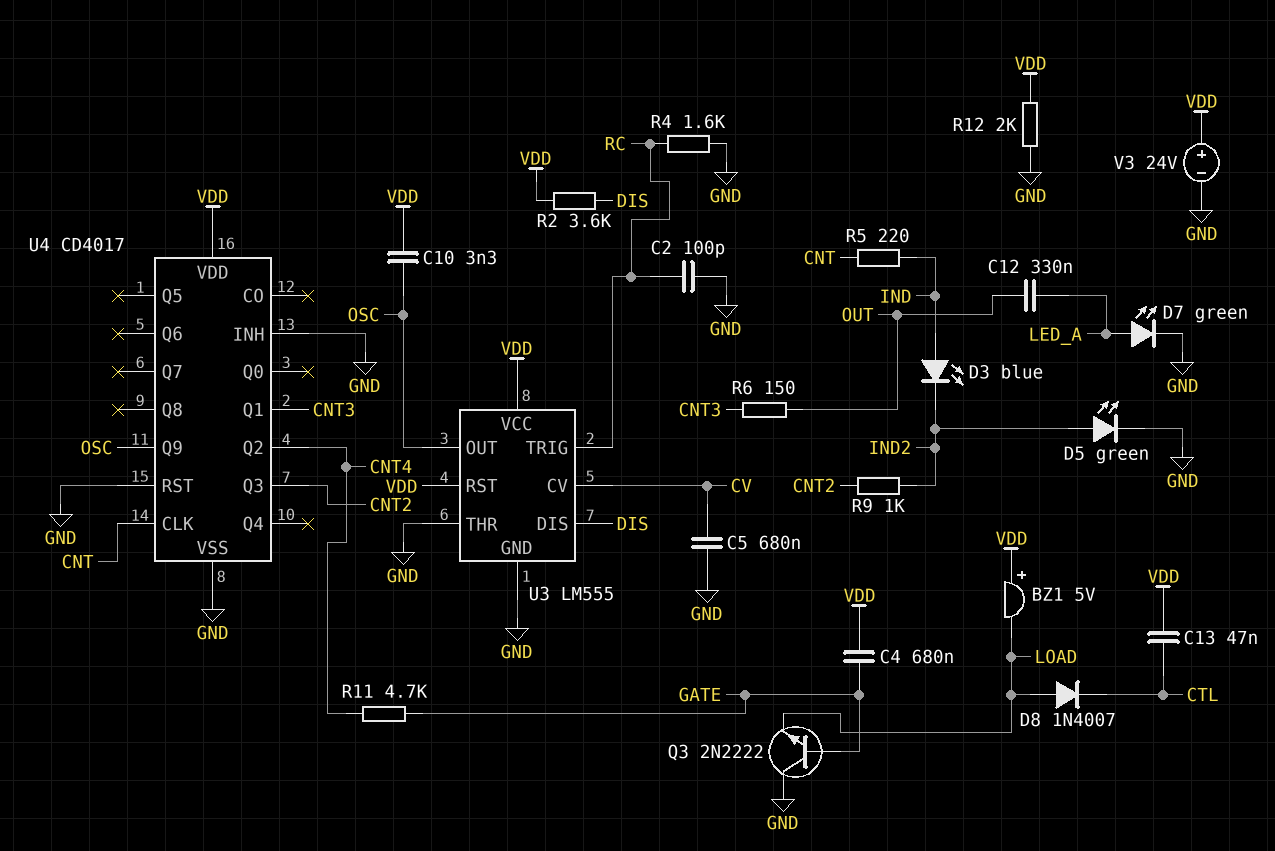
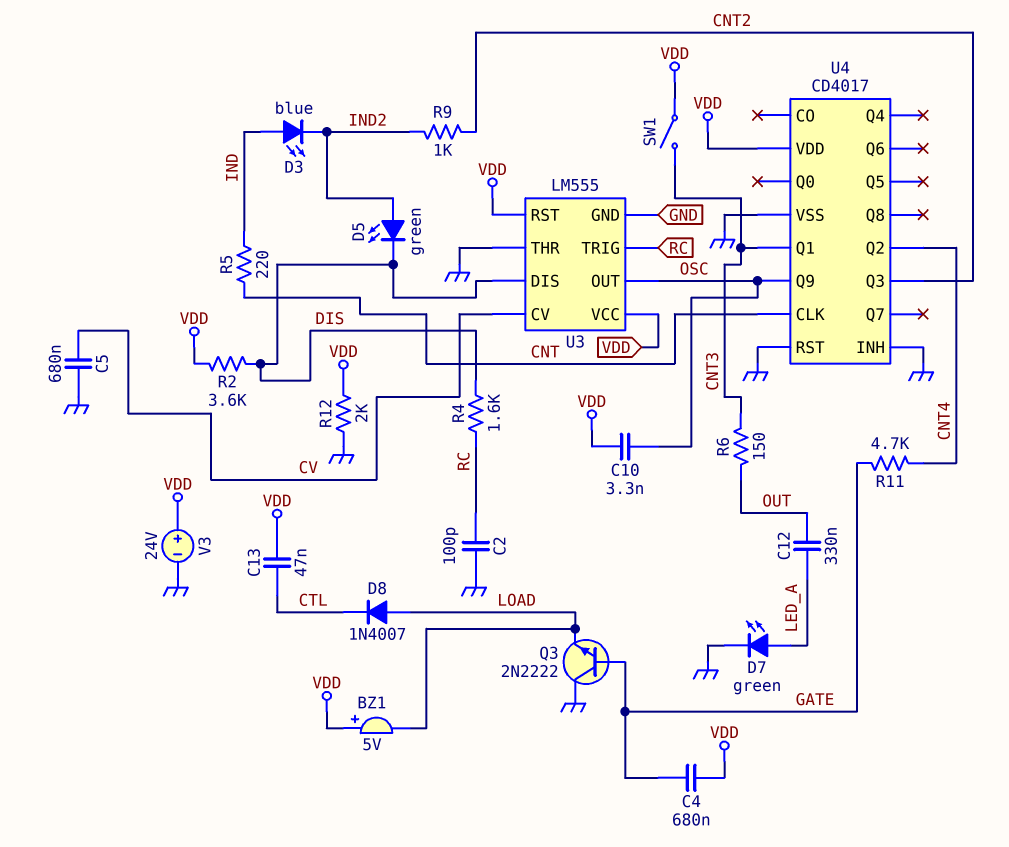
D5: LED green (A IND2, K GND) -> LED green (A IND2, K DIS)
R4: 1.6k (GND, RC) -> 1.6k (DIS, RC)
SW1: none -> switch (CNT3, VDD)

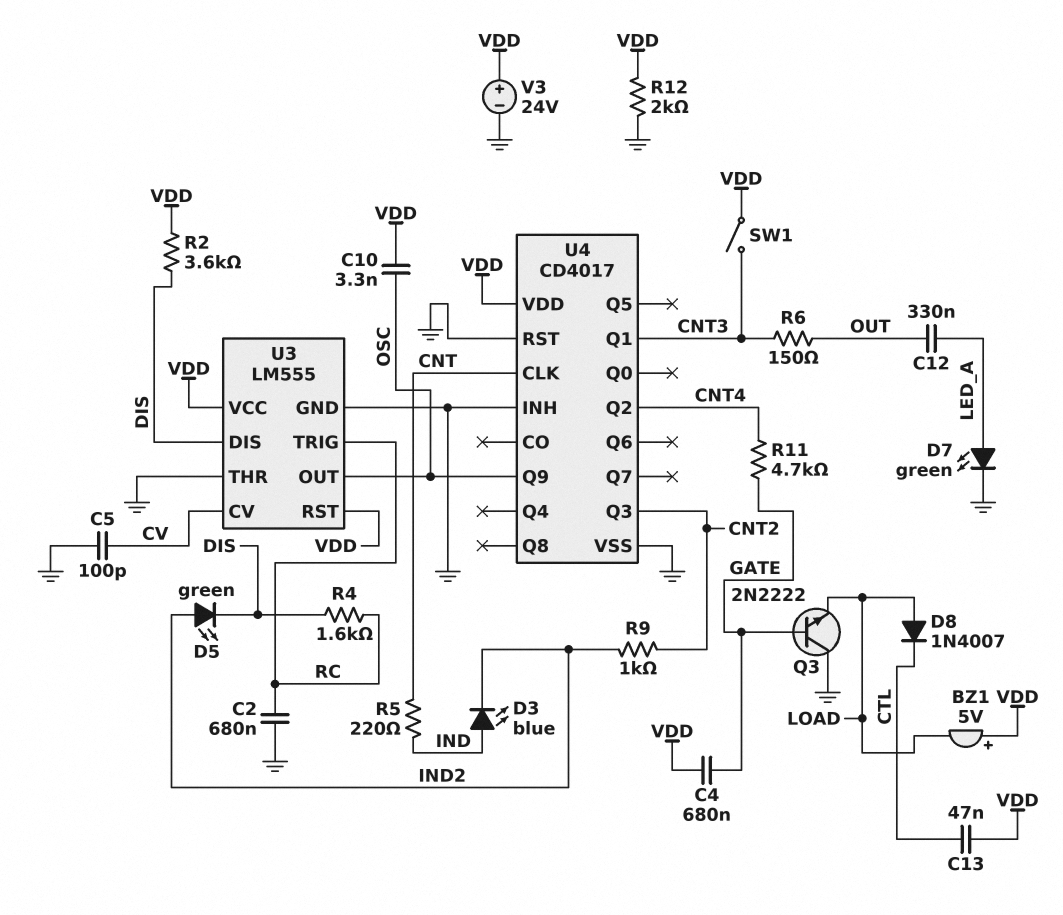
C2: 100pF (GND, RC) -> 680nF (GND, RC)
C5: 680nF (CV, GND) -> 100pF (CV, GND)

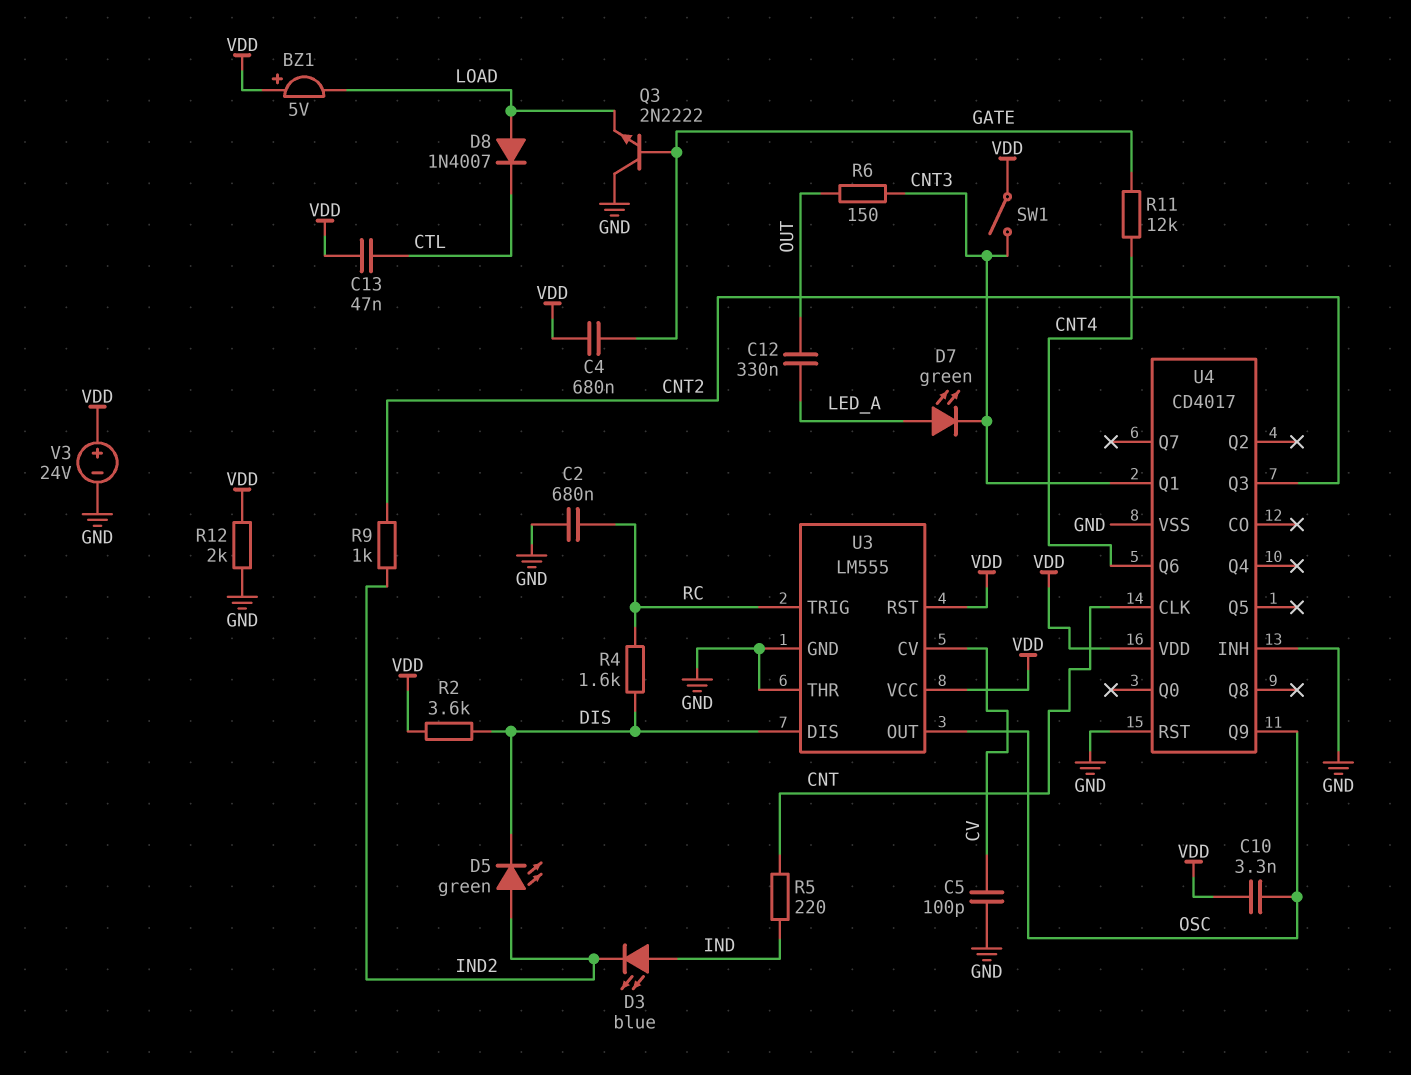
D7: LED green (A LED_A, K GND) -> LED green (A LED_A, K CNT3)
R11: 4.7k (CNT4, GATE) -> 12k (CNT4, GATE)
U4 pin Q2: CNT4 -> none
U4 pin Q6: none -> CNT4

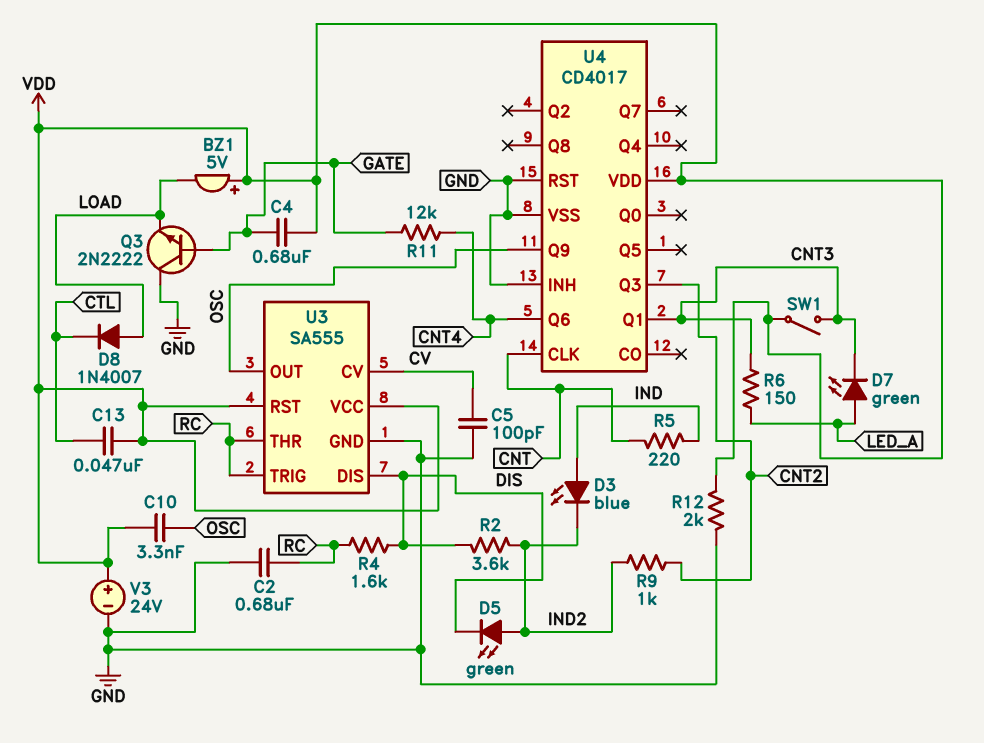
C12: 330nF (LED_A, OUT) -> none
R2: 3.6k (DIS, VDD) -> 3.6k (DIS, IND2)
R6: 150 (CNT3, OUT) -> 150 (CNT3, LED_A)
U3: LM555 -> SA555
U3 pin THR: GND -> RC

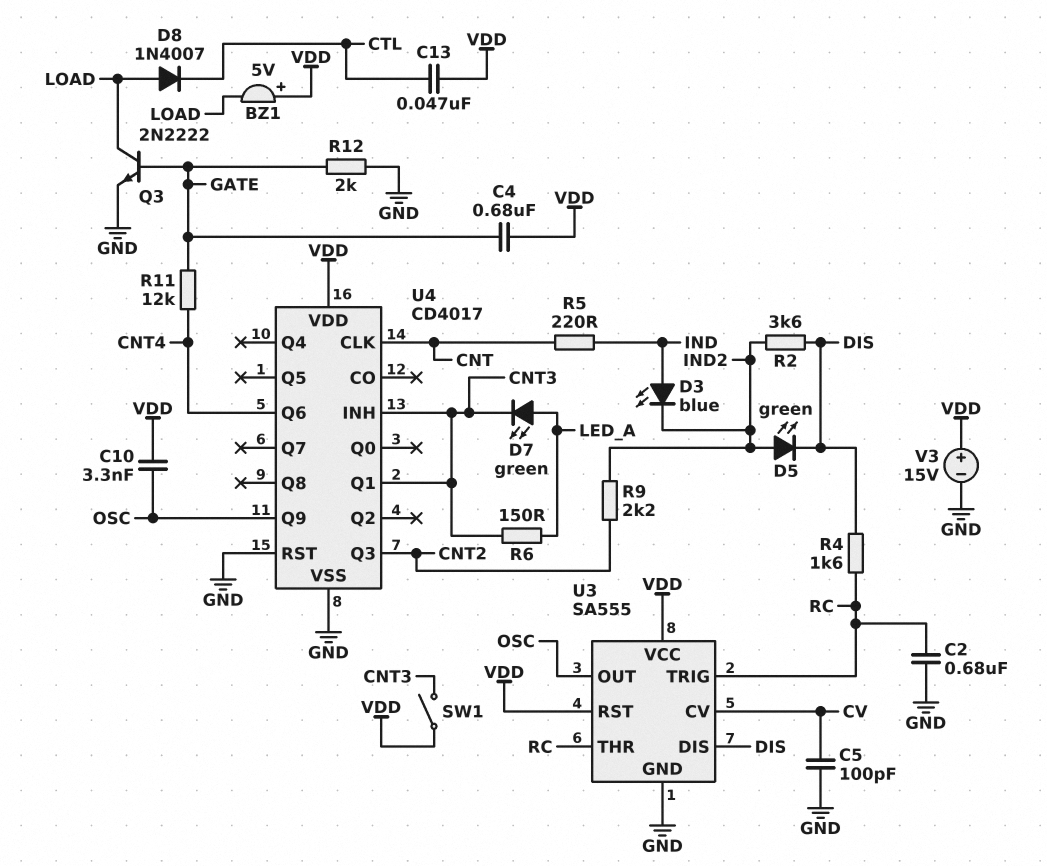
Q3: NPN 2N2222 (B GATE, C GND, E LOAD) -> NPN 2N2222 (B GATE, C LOAD, E GND)
R9: 1k (CNT2, IND2) -> 2.2k (CNT2, IND2)
R12: 2k (GND, VDD) -> 2k (GATE, GND)
U4 pin INH: GND -> CNT3
V3: 24V (plus VDD, minus GND) -> 15V (plus VDD, minus GND)

